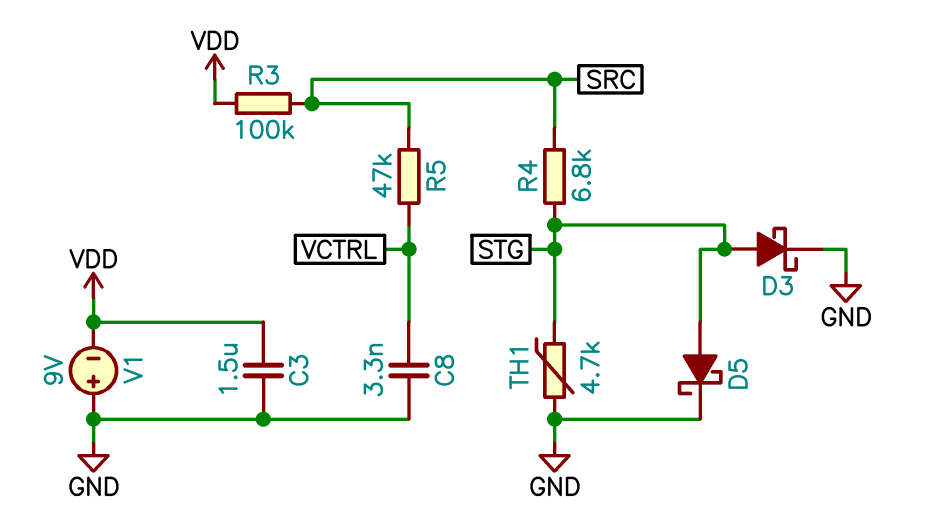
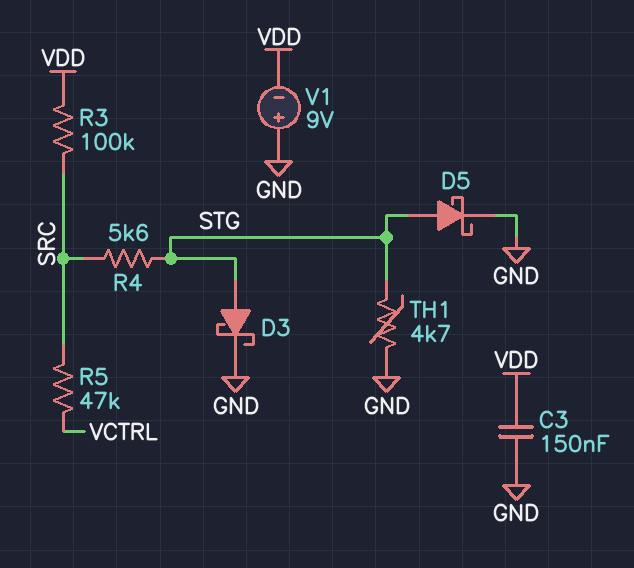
C3: 1.5uF (GND, VDD) -> 150nF (GND, VDD)
C8: 3.3nF (GND, VCTRL) -> none
R4: 6.8k (SRC, STG) -> 5.6k (SRC, STG)

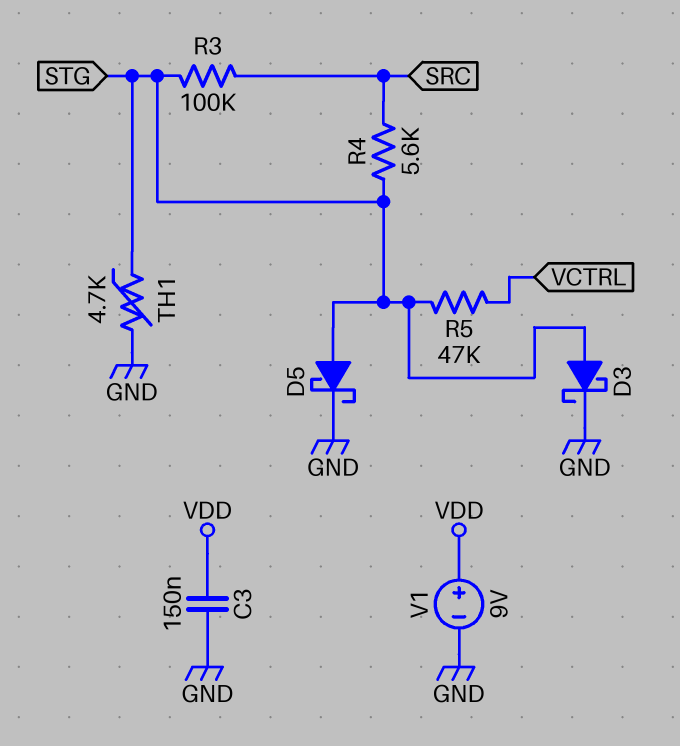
R3: 100k (SRC, VDD) -> 100k (SRC, STG)
R5: 47k (SRC, VCTRL) -> 47k (STG, VCTRL)
V1: 9V (plus GND, minus VDD) -> 9V (plus VDD, minus GND)

